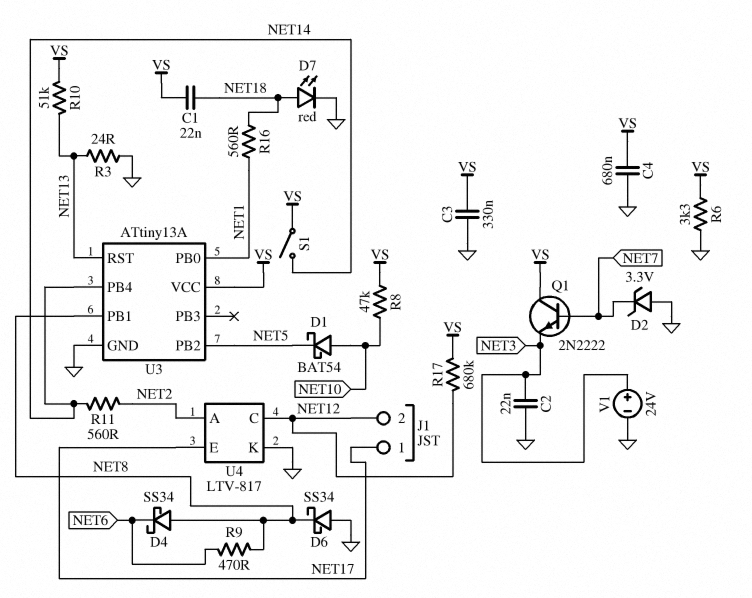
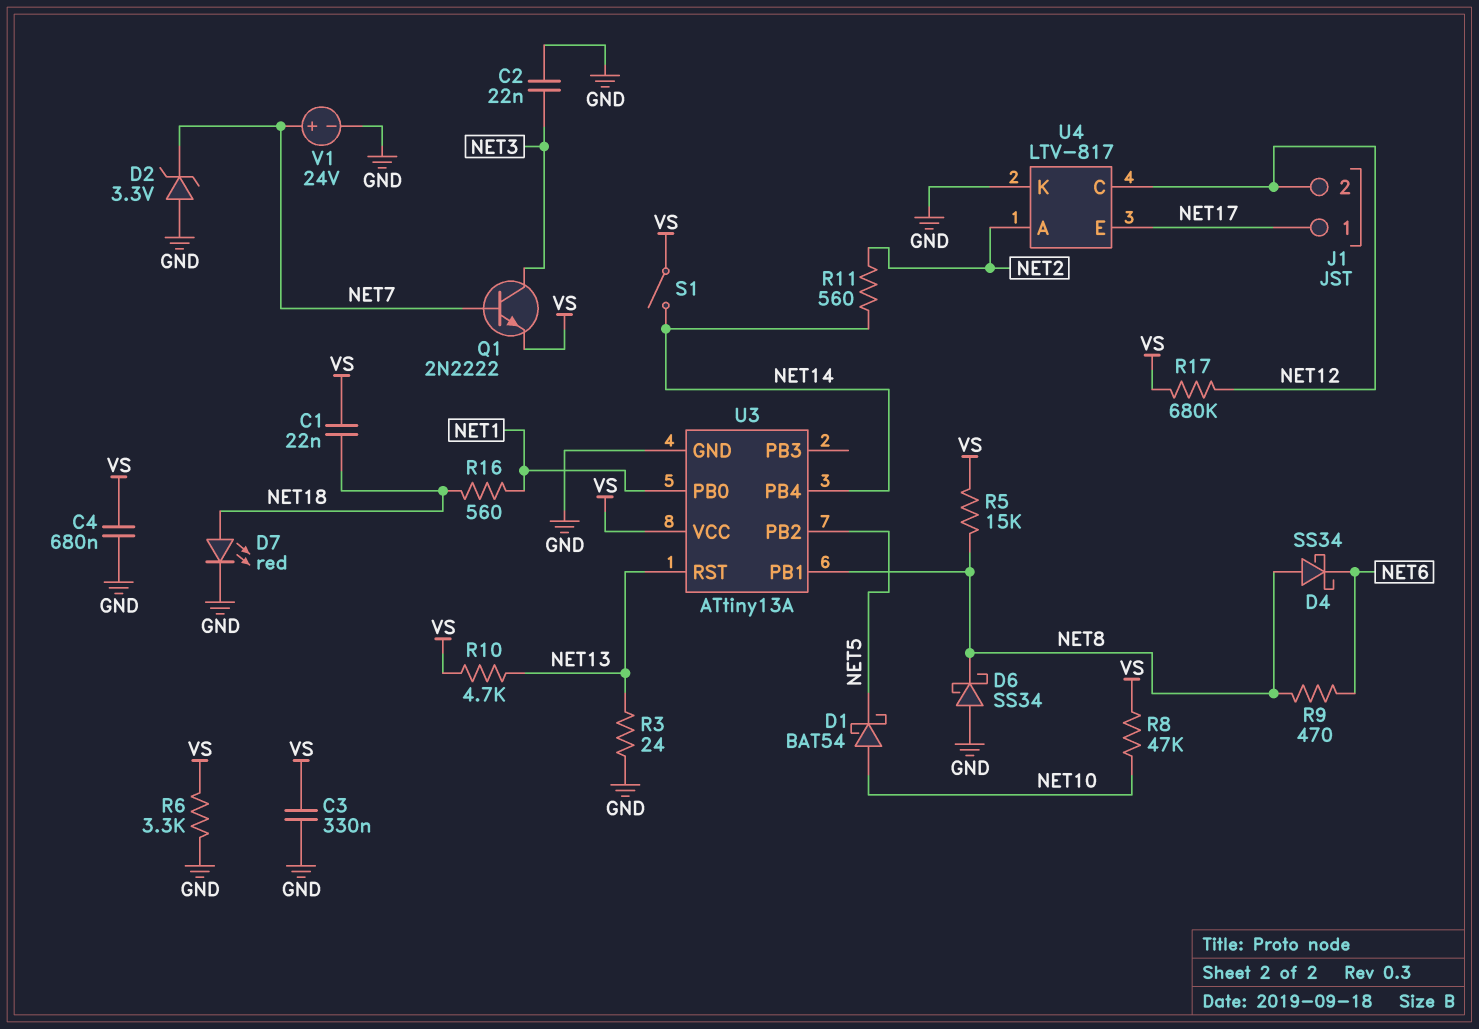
Q1: NPN 2N2222 (B NET7, C VS, E NET3) -> NPN 2N2222 (B NET7, C NET3, E VS)
R5: none -> 15k (NET8, VS)
R10: 51k (NET13, VS) -> 4.7k (NET13, VS)
V1: 24V (plus NET3, minus GND) -> 24V (plus NET7, minus GND)

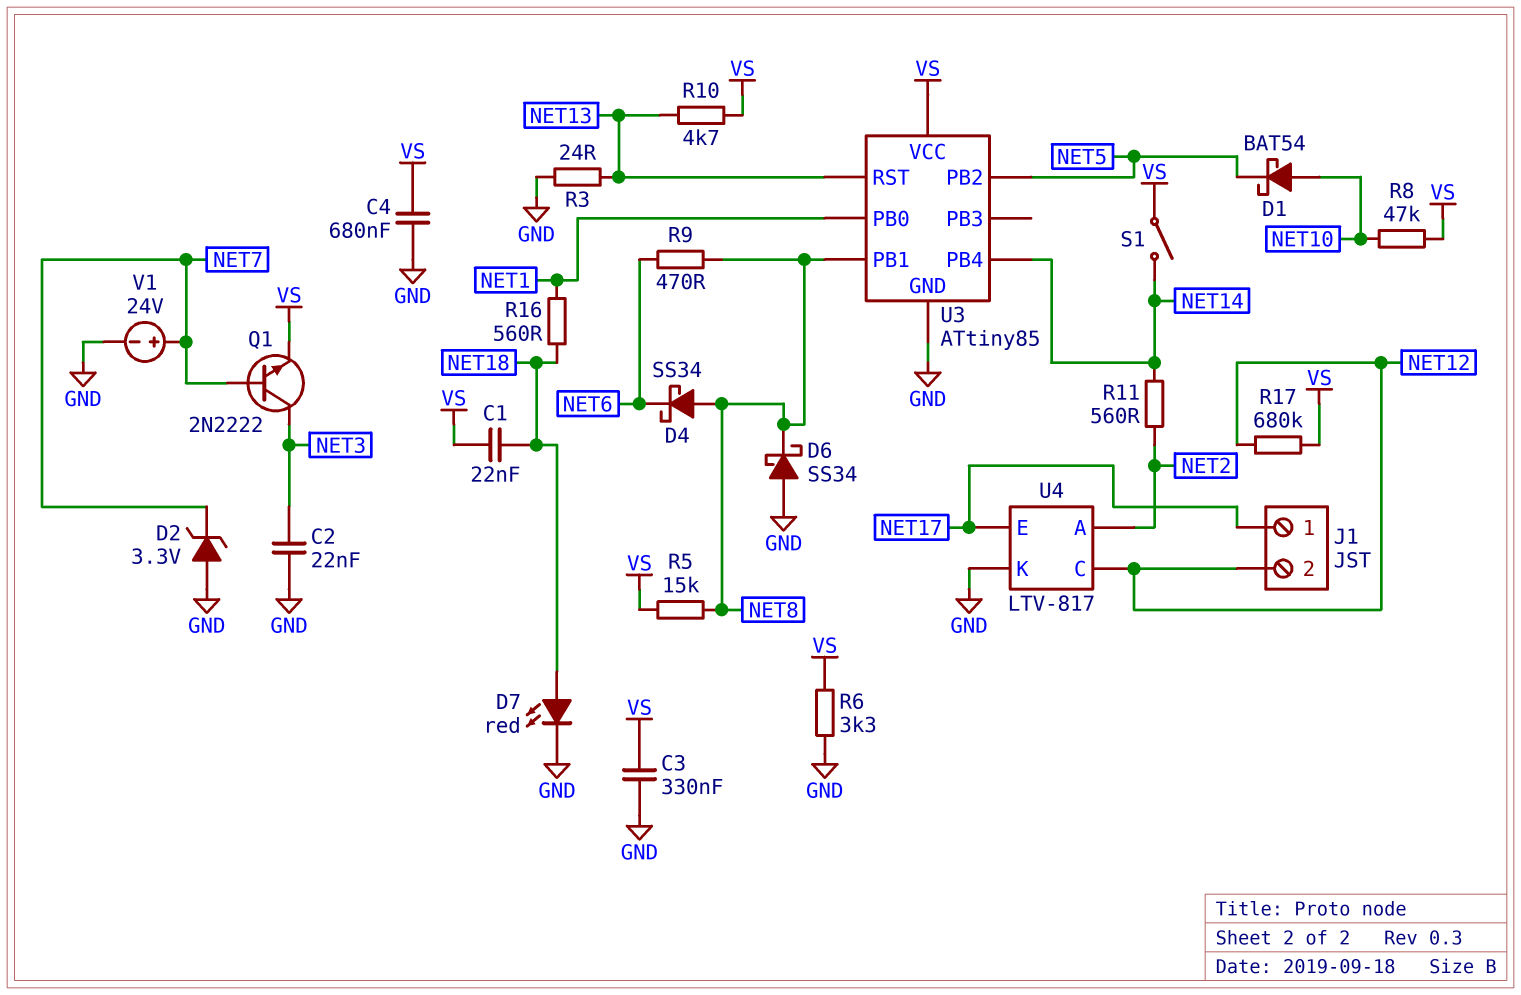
U3: ATtiny13A -> ATtiny85

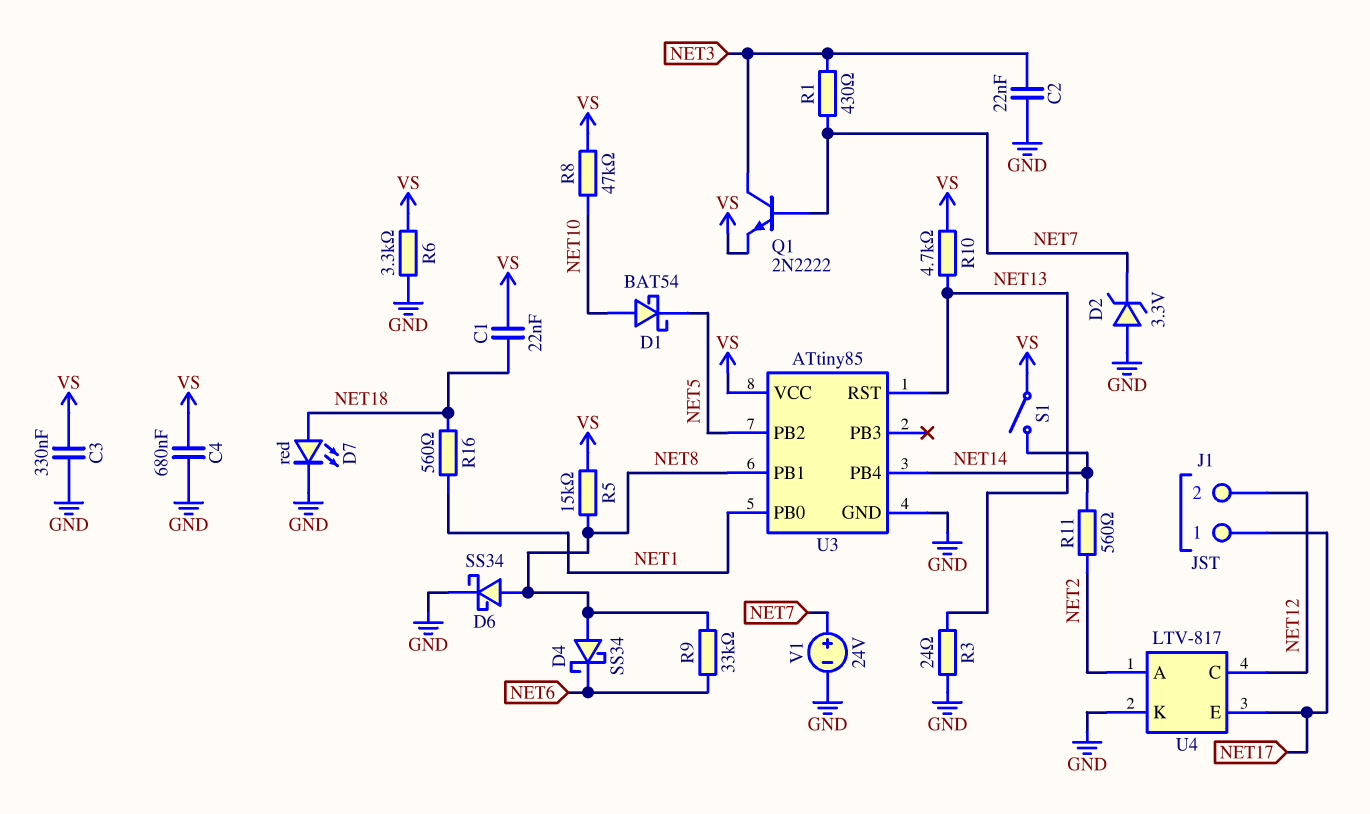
D6: schottky SS34 (A GND, K NET8) -> schottky SS34 (A NET8, K GND)
R1: none -> 430 (NET3, NET7)
R9: 470 (NET6, NET8) -> 33k (NET6, NET8)
R17: 680k (NET12, VS) -> none

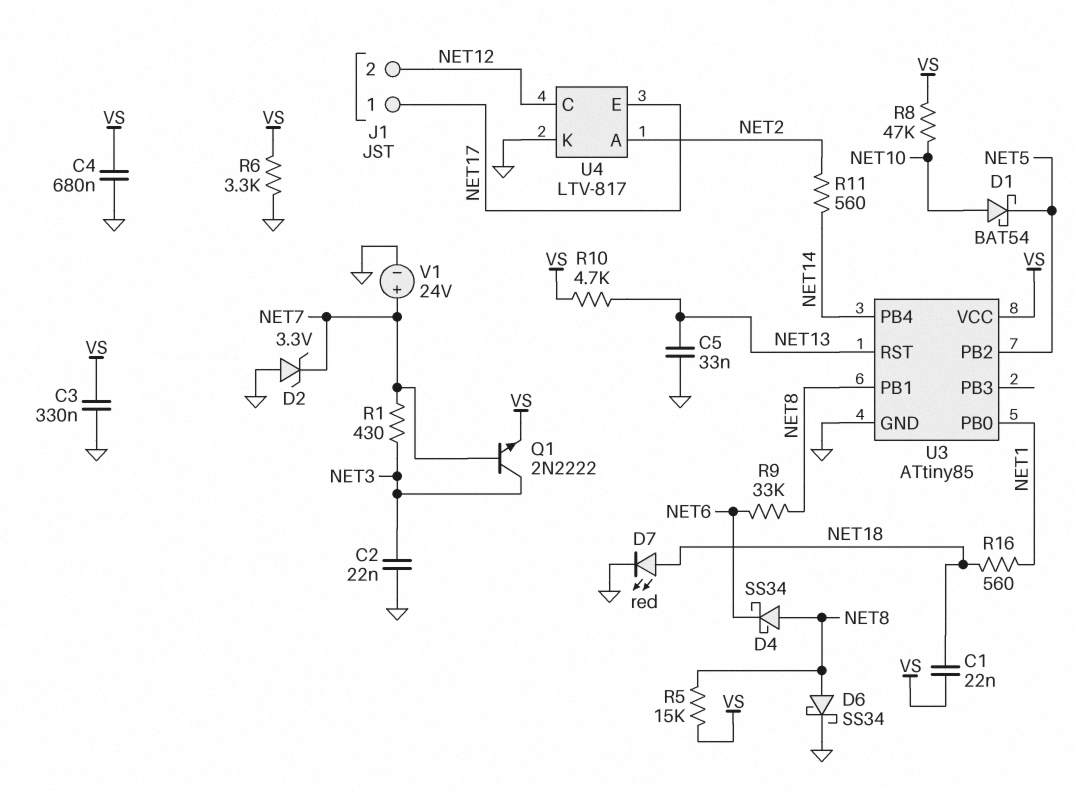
C5: none -> 33nF (GND, NET13)
R3: 24 (GND, NET13) -> none
S1: switch (NET14, VS) -> none

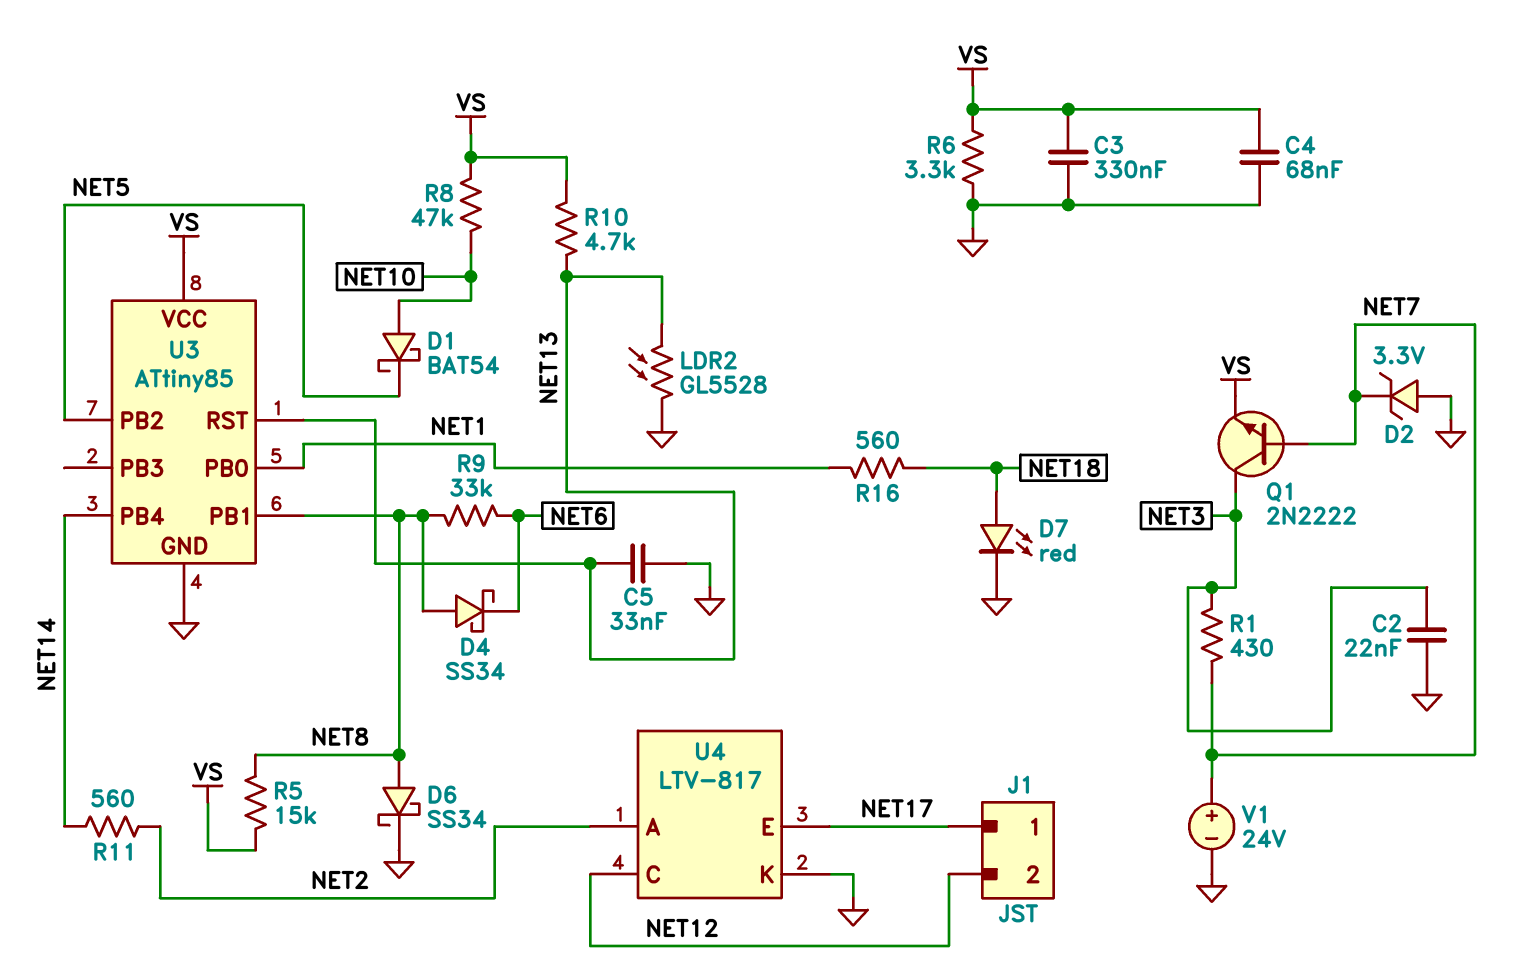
C1: 22nF (NET18, VS) -> none
C4: 680nF (GND, VS) -> 68nF (GND, VS)
LDR2: none -> GL5528 (GND, NET13)

